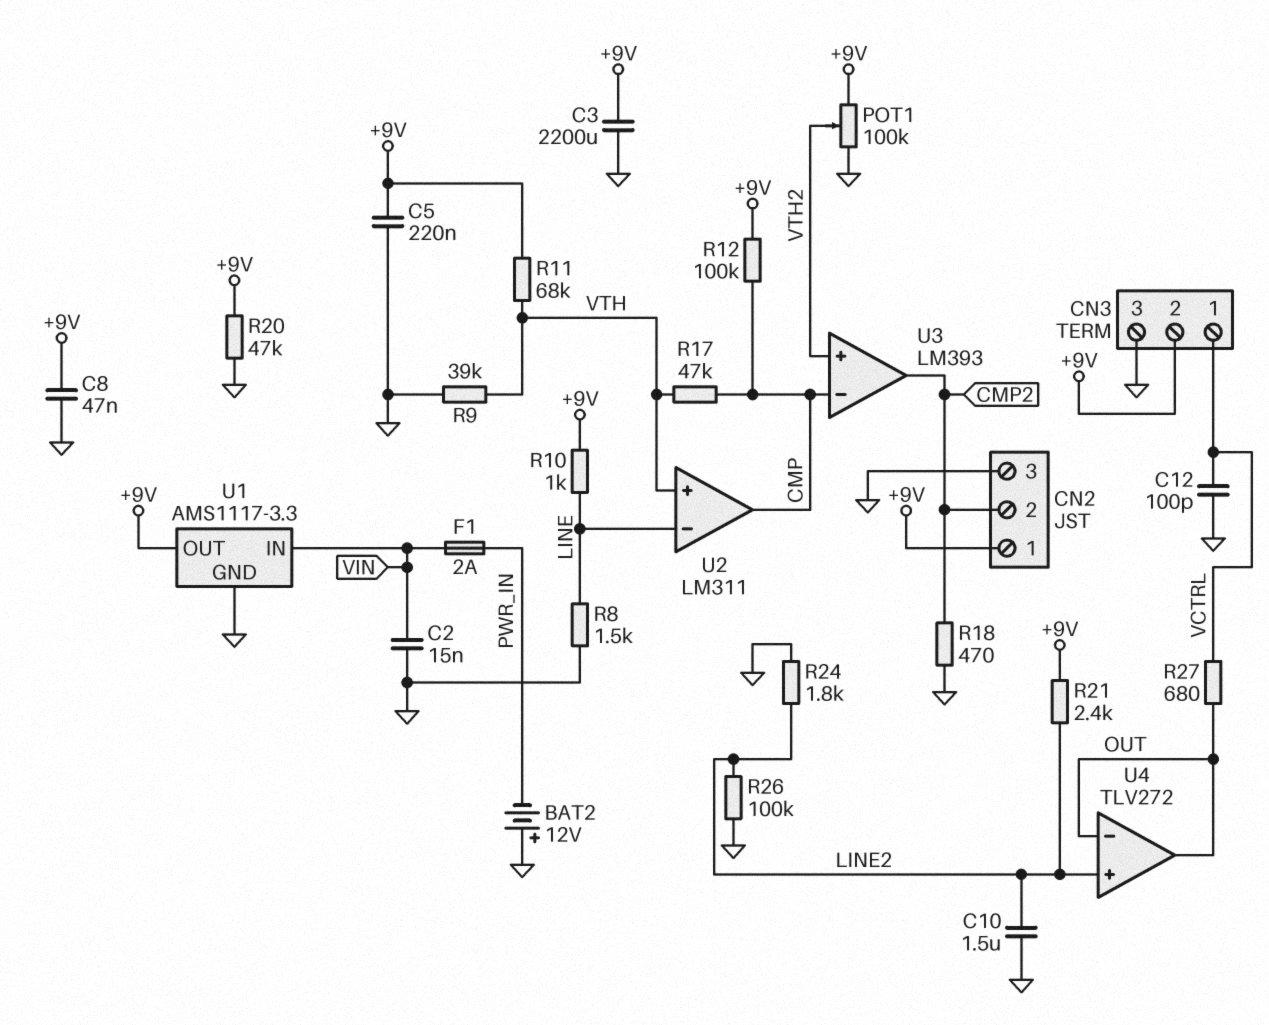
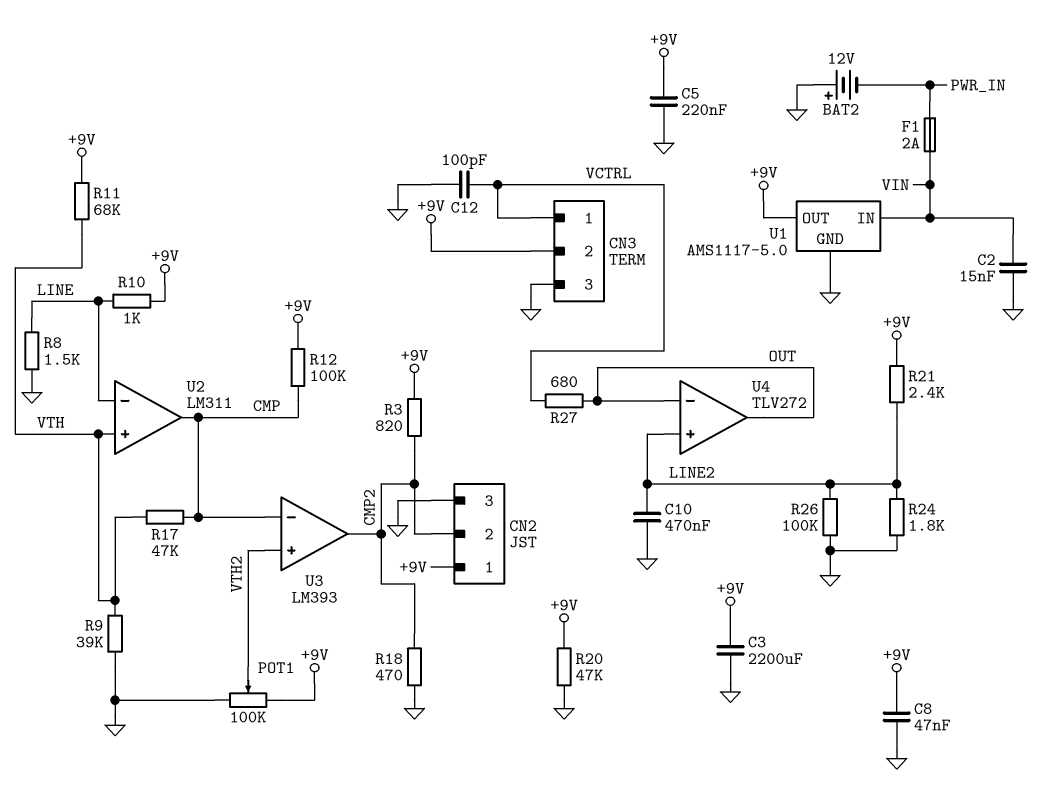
C10: 1.5uF (GND, LINE2) -> 470nF (GND, LINE2)
R3: none -> 820 (+9V, CMP2)
U1: AMS1117-3.3 -> AMS1117-5.0

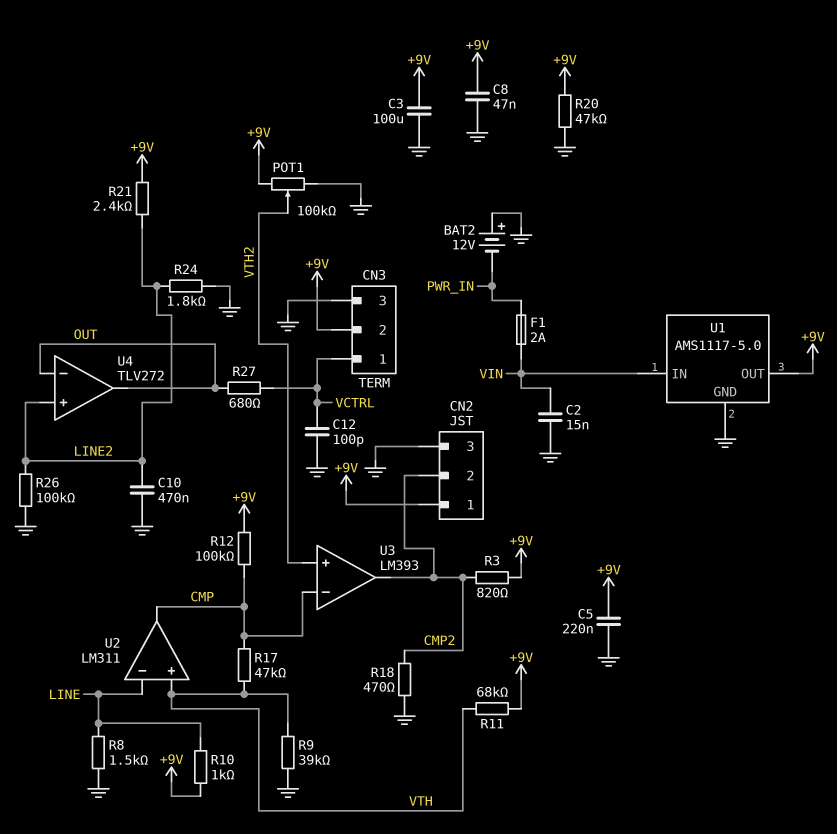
C3: 2200uF (+9V, GND) -> 100uF (+9V, GND)

